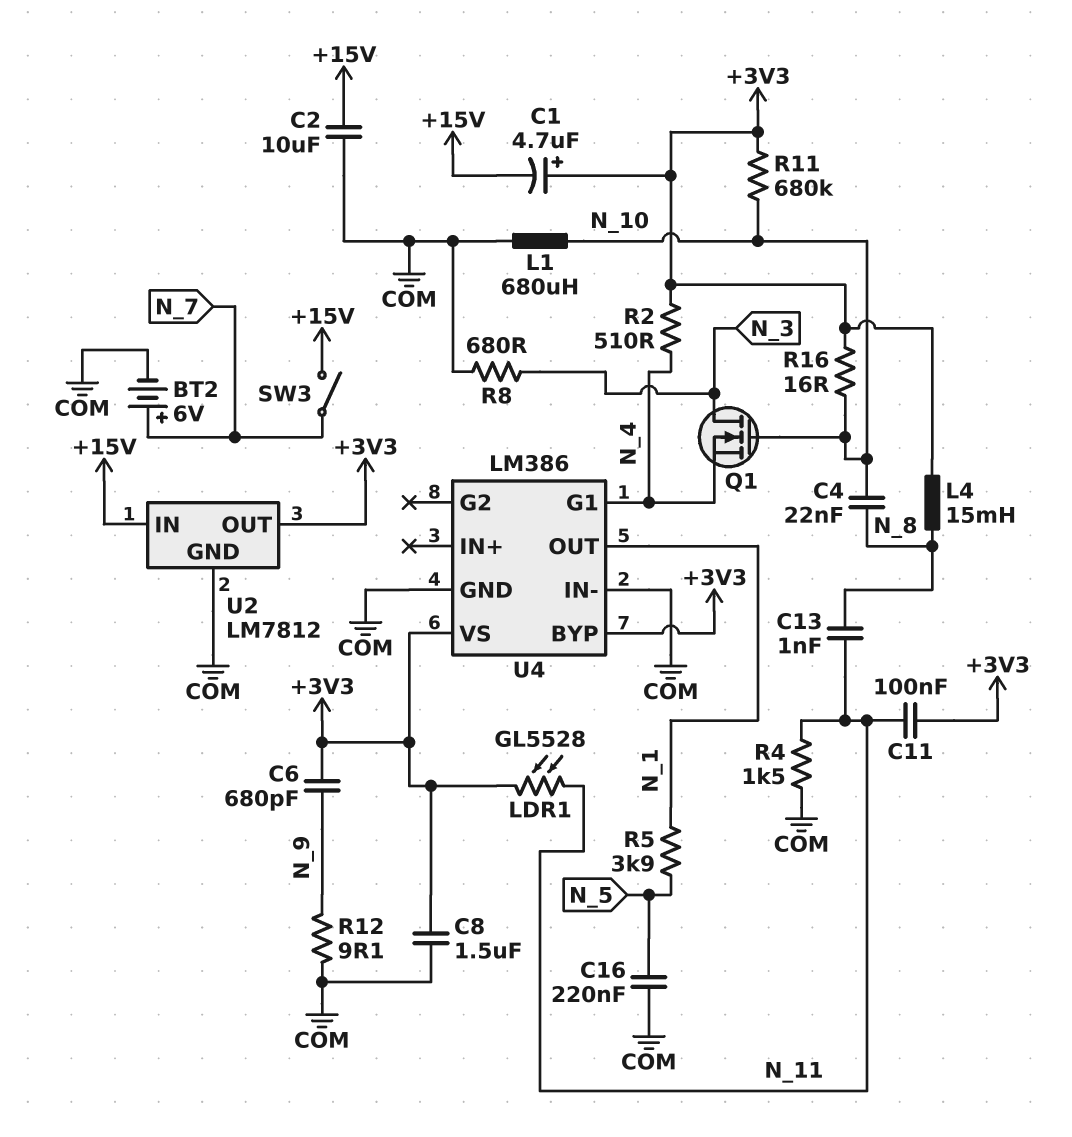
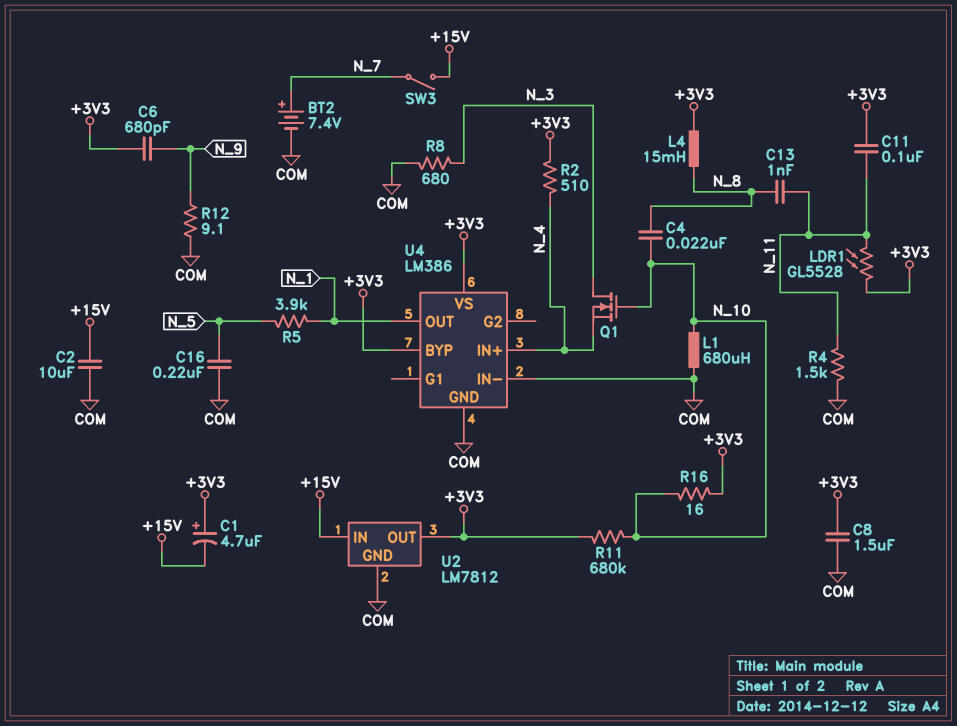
BT2: 6V (plus N_7, minus COM) -> 7.4V (plus N_7, minus COM)
U4 pin G1: N_4 -> none
U4 pin IN+: none -> N_4

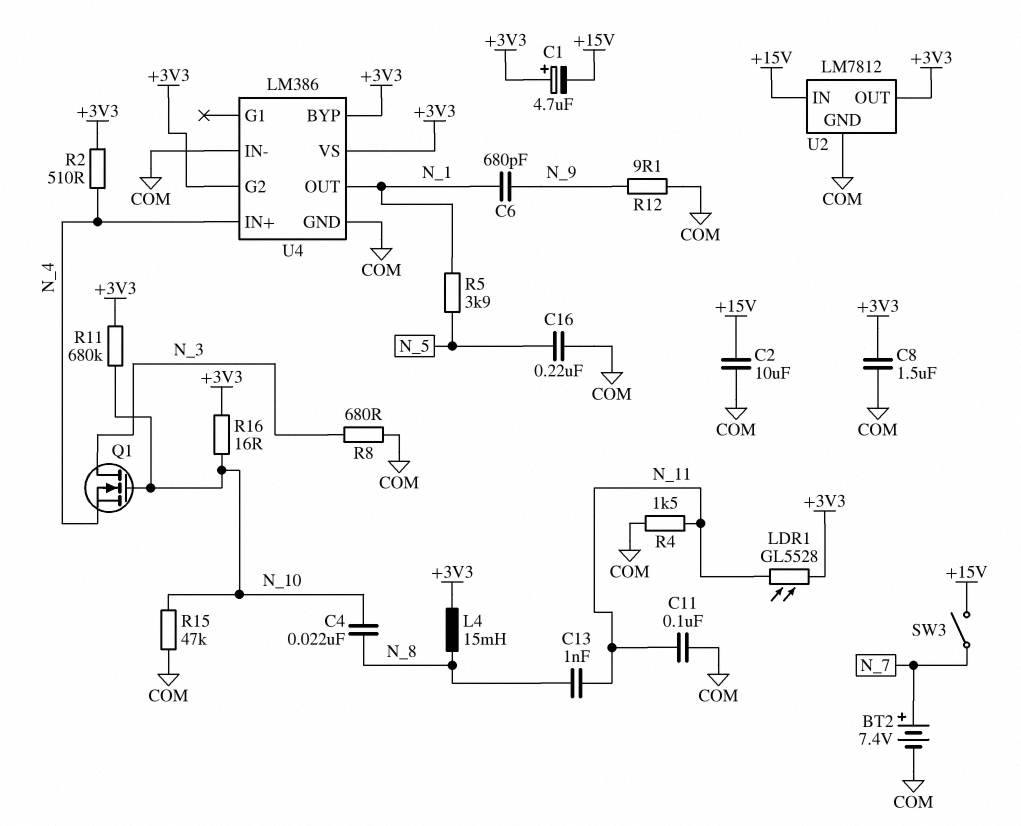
C6: 680pF (+3V3, N_9) -> 680pF (N_1, N_9)
C11: 100nF (+3V3, N_11) -> 100nF (COM, N_11)
L1: 680uH (COM, N_10) -> none
R15: none -> 47k (COM, N_10)
U4 pin G2: none -> +3V3

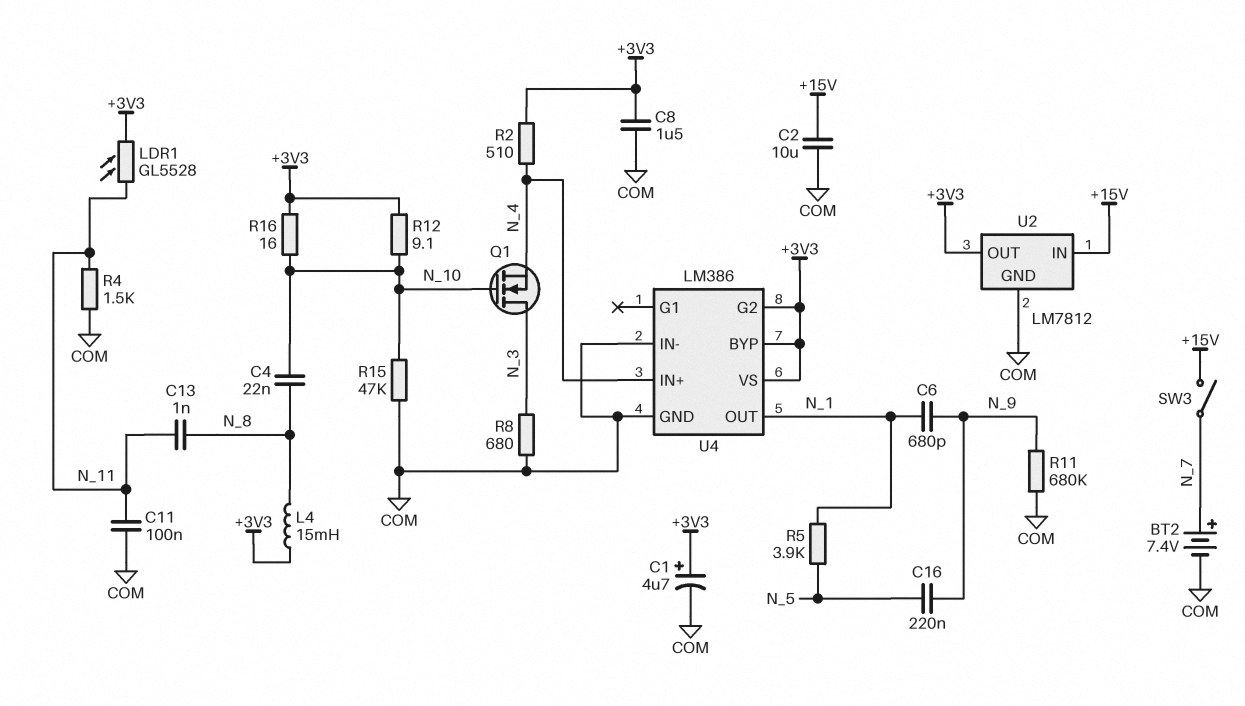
C1: 4.7uF (plus +3V3, minus +15V) -> 4.7uF (plus +3V3, minus COM)
C16: 220nF (COM, N_5) -> 220nF (N_5, N_9)
R11: 680k (+3V3, N_10) -> 680k (COM, N_9)
R12: 9.1 (COM, N_9) -> 9.1 (+3V3, N_10)

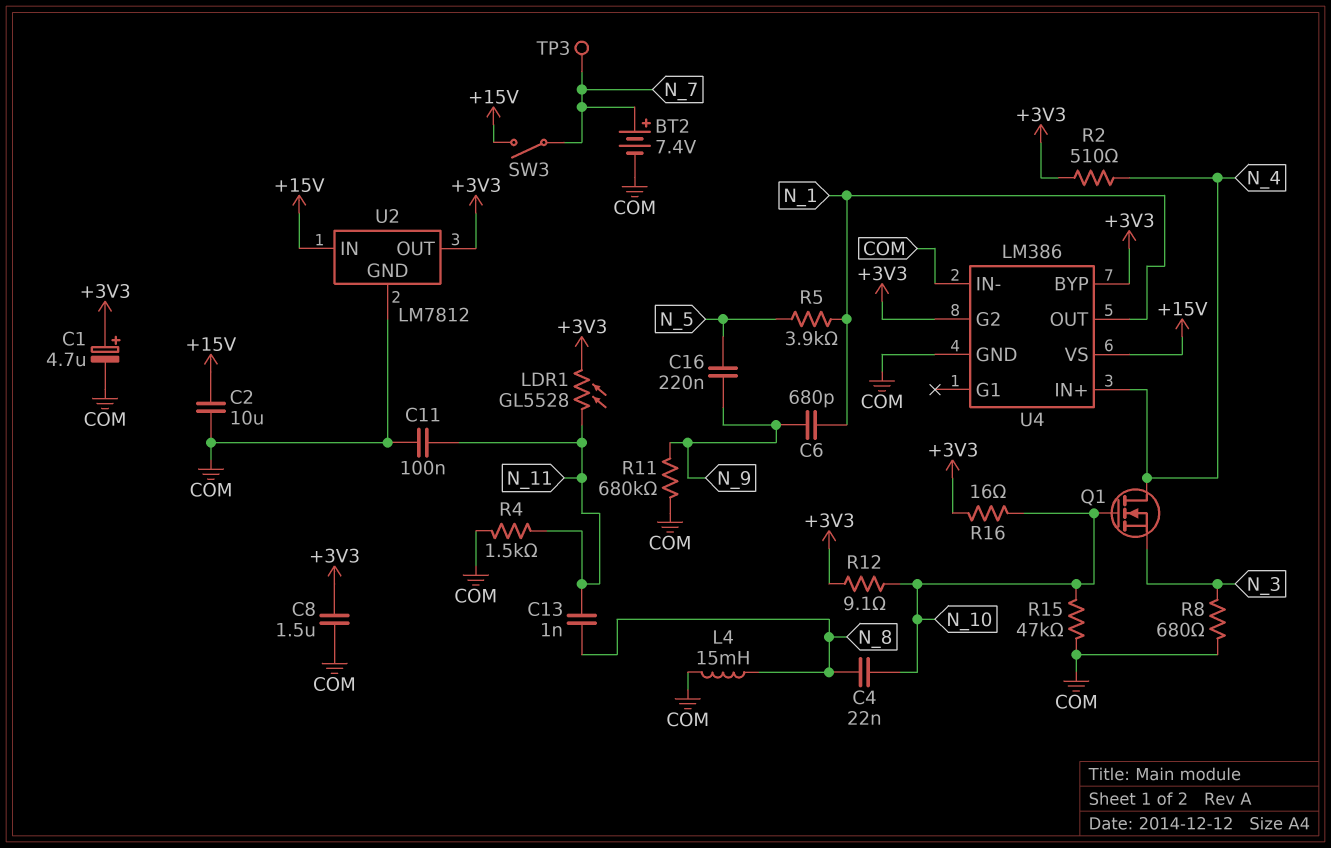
L4: 15mH (+3V3, N_8) -> 15mH (COM, N_8)
Q1: NMOS (G N_10, D N_3, S N_4) -> NMOS (G N_10, D N_4, S N_3)
TP3: none -> test point (N_7)
U4 pin VS: +3V3 -> +15V

